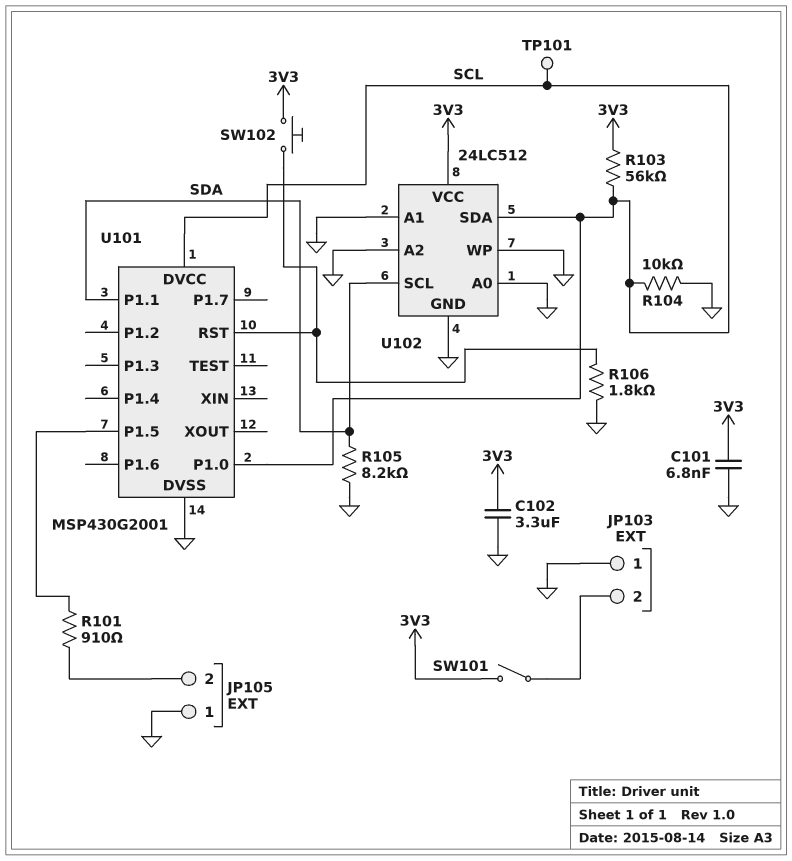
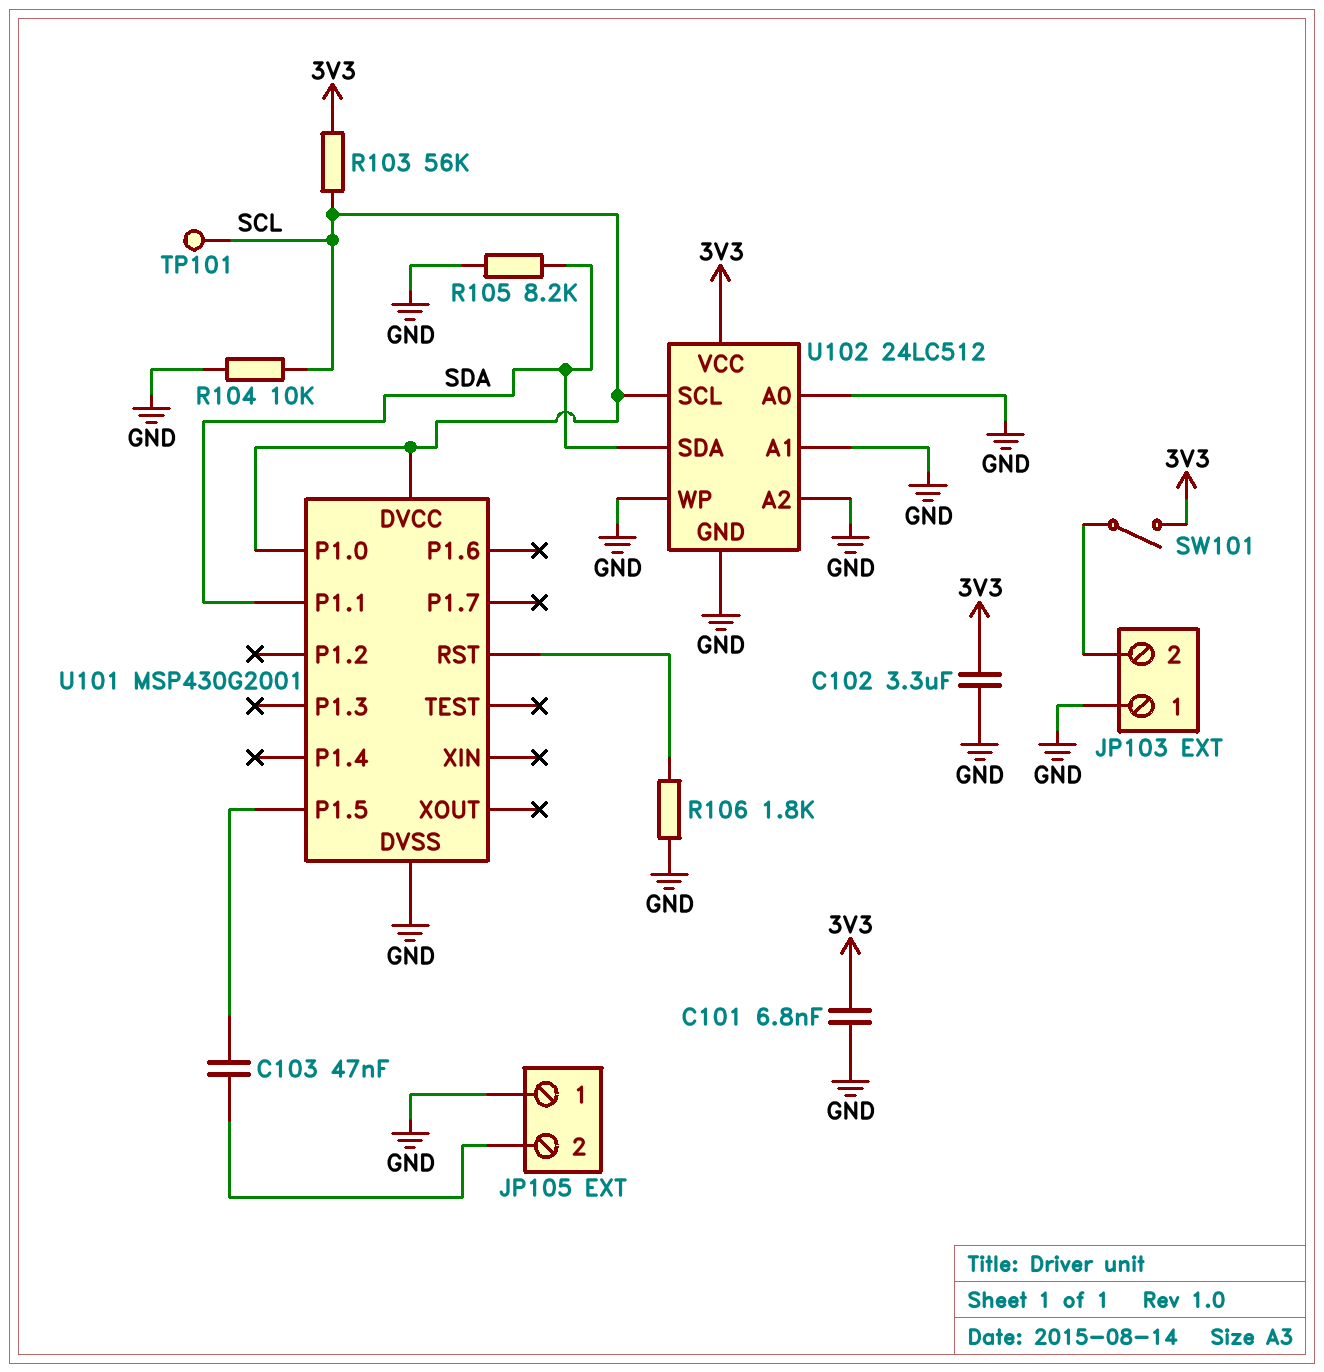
C103: none -> 47nF (JP105/2, U101/P1.5)
R101: 910 (JP105/2, U101/P1.5) -> none
SW102: button (3V3, U101/RST) -> none
U102 pin SCL: SDA -> SCL
U102 pin SDA: SCL -> SDA

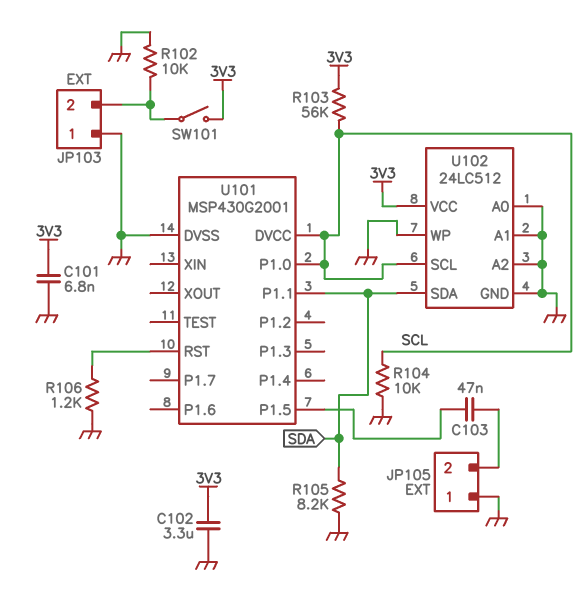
R102: none -> 10k (GND, JP103/2)
R106: 1.8k (GND, U101/RST) -> 1.2k (GND, U101/RST)
TP101: test point (SCL) -> none

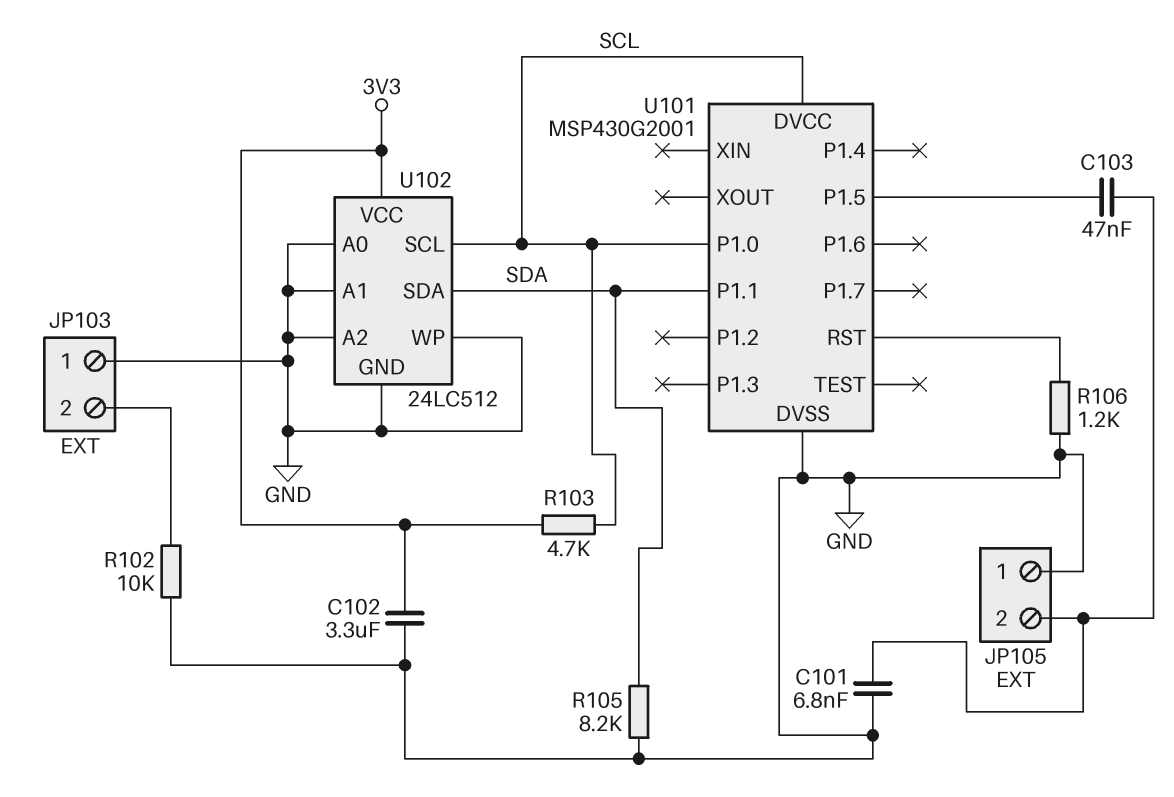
C101: 6.8nF (3V3, GND) -> 6.8nF (GND, JP105/2)
R103: 56k (3V3, SCL) -> 4.7k (3V3, SCL)
R104: 10k (GND, SCL) -> none
SW101: switch (3V3, JP103/2) -> none

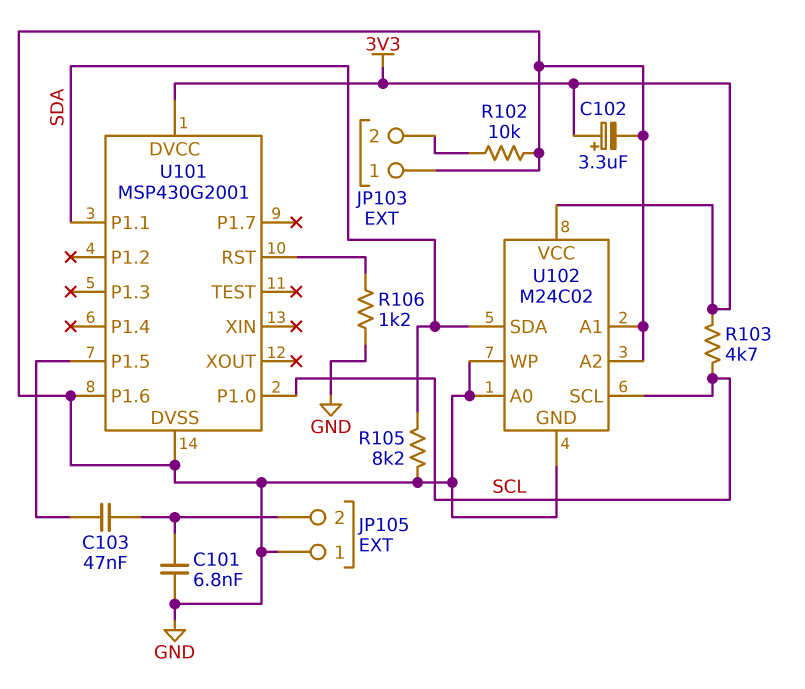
C102: 3.3uF (3V3, GND) -> 3.3uF (plus 3V3, minus GND)
U101 pin DVCC: SCL -> 3V3
U101 pin P1.6: none -> GND
U102: 24LC512 -> M24C02

